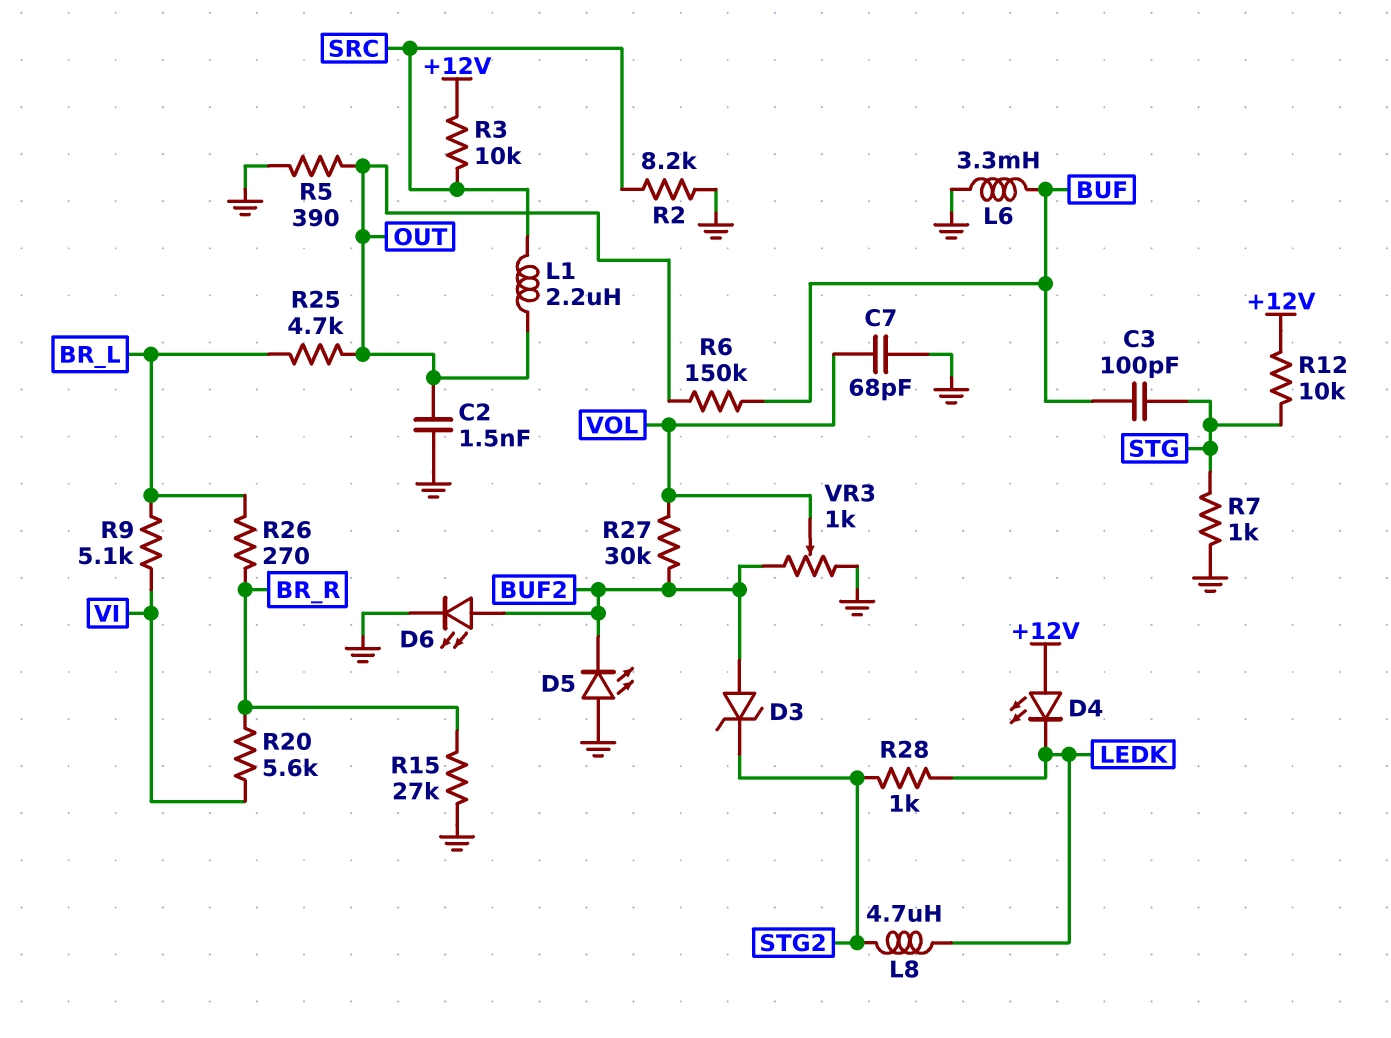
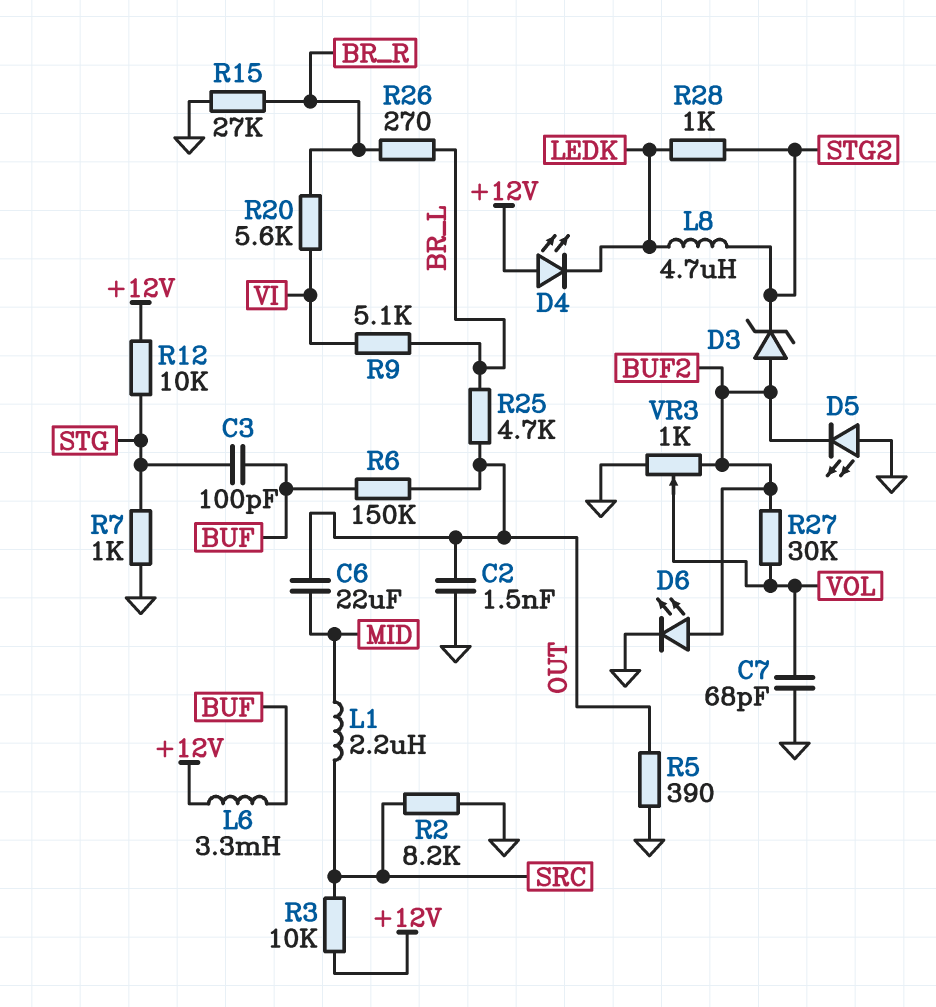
C6: none -> 22uF (MID, OUT)
L1: 2.2uH (OUT, SRC) -> 2.2uH (MID, SRC)
L6: 3.3mH (BUF, GND) -> 3.3mH (+12V, BUF)

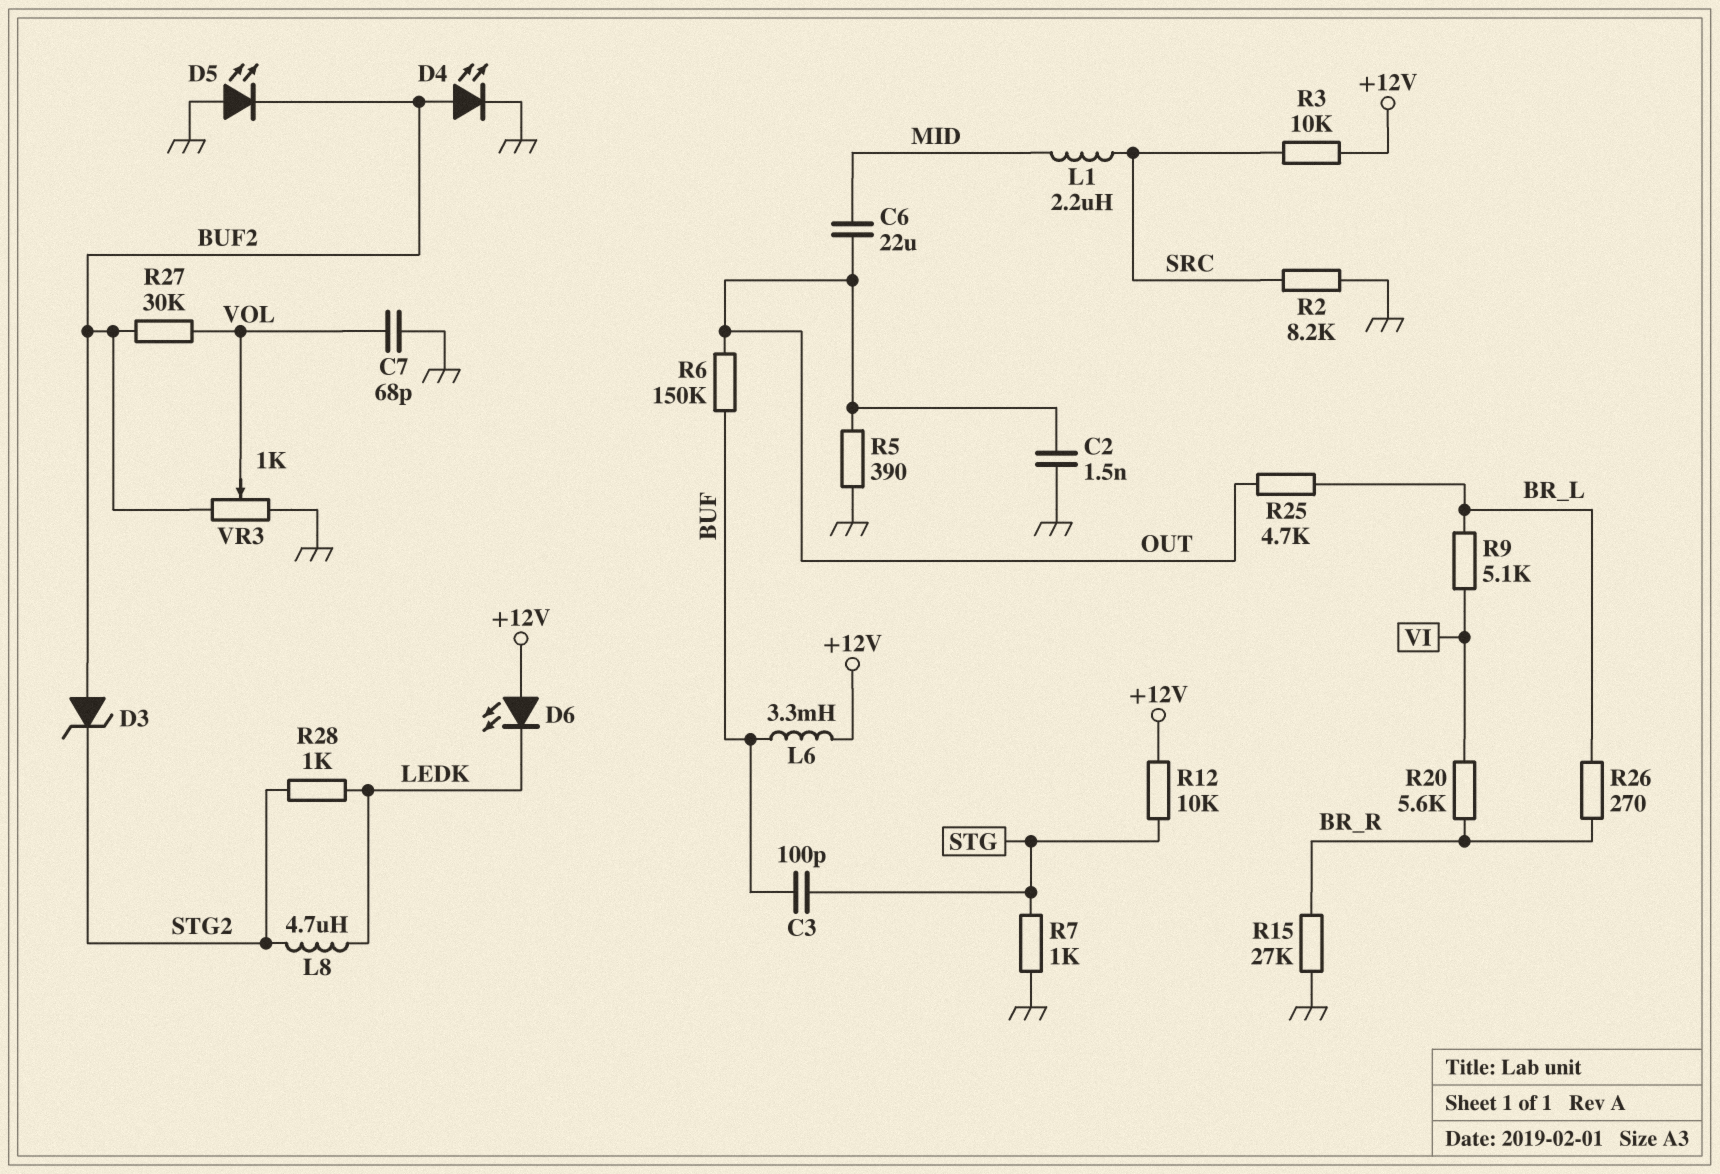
D4: LED (A +12V, K LEDK) -> LED (A BUF2, K GND)
D6: LED (A BUF2, K GND) -> LED (A +12V, K LEDK)

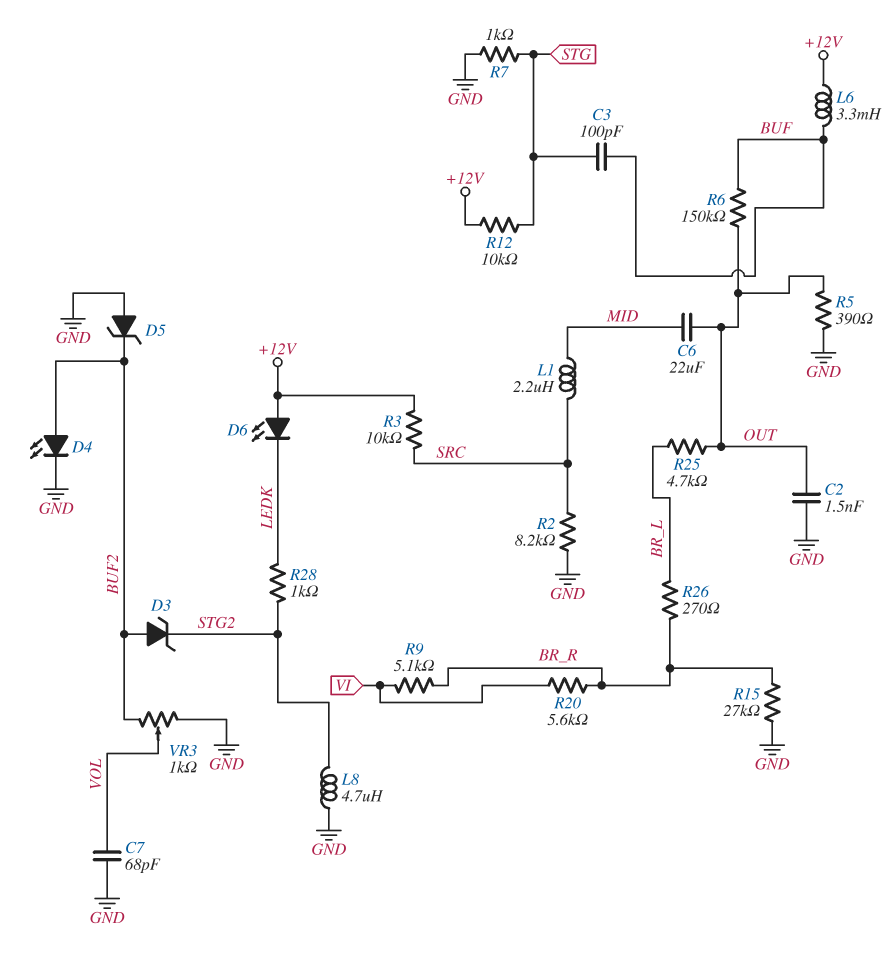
D5: LED (A GND, K BUF2) -> zener (A GND, K BUF2)
L8: 4.7uH (LEDK, STG2) -> 4.7uH (GND, STG2)
R9: 5.1k (BR_L, VI) -> 5.1k (BR_R, VI)
R27: 30k (BUF2, VOL) -> none

